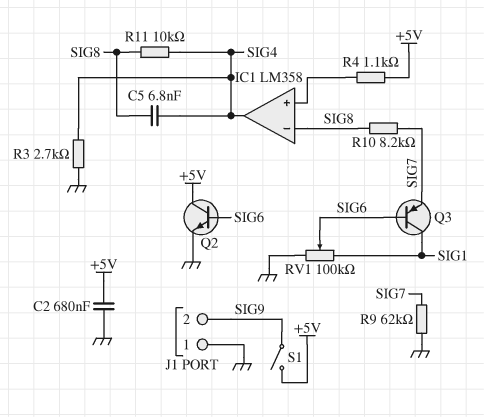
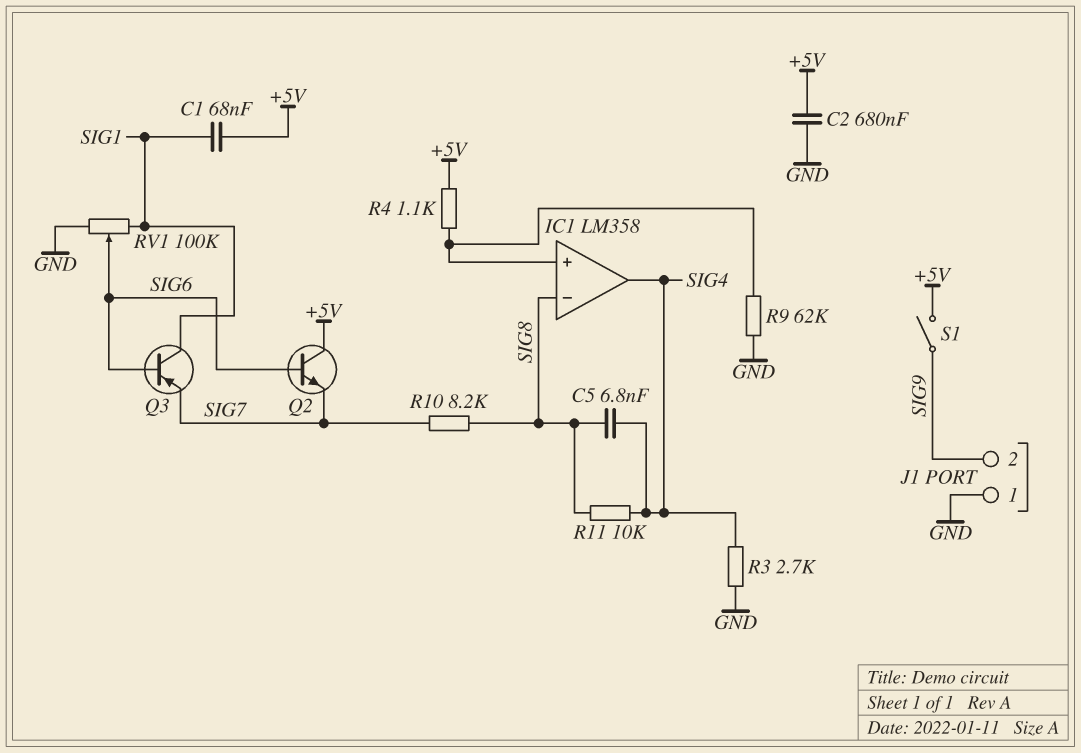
C1: none -> 68nF (+5V, SIG1)
Q2: NPN (B SIG6, C +5V, E GND) -> NPN (B SIG6, C +5V, E SIG7)
R9: 62k (GND, SIG7) -> 62k (GND, IC1/in+)

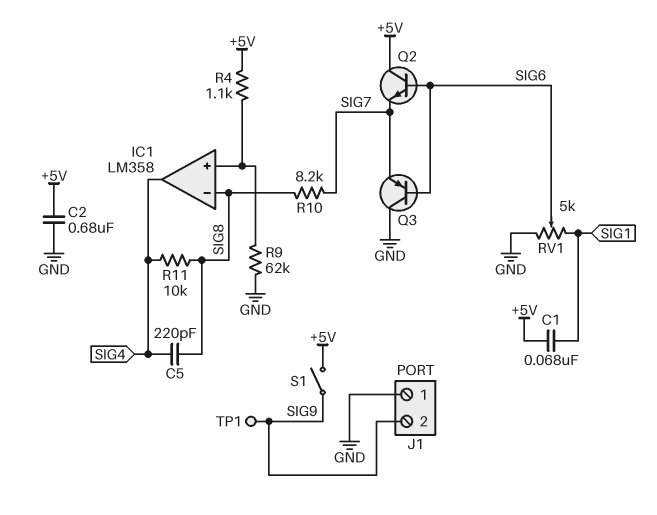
C5: 6.8nF (SIG4, SIG8) -> 220pF (SIG4, SIG8)
Q3: PNP (B SIG6, C SIG1, E SIG7) -> PNP (B SIG6, C GND, E SIG7)
R3: 2.7k (GND, SIG4) -> none
RV1: 100k (GND, SIG1, wiper SIG6) -> 5k (GND, SIG1, wiper SIG6)
TP1: none -> test point (SIG9)

